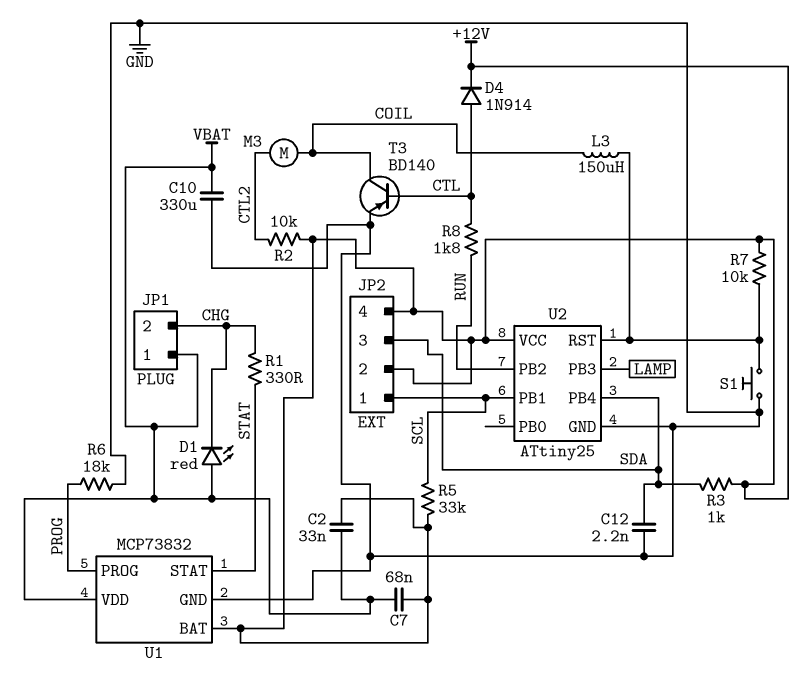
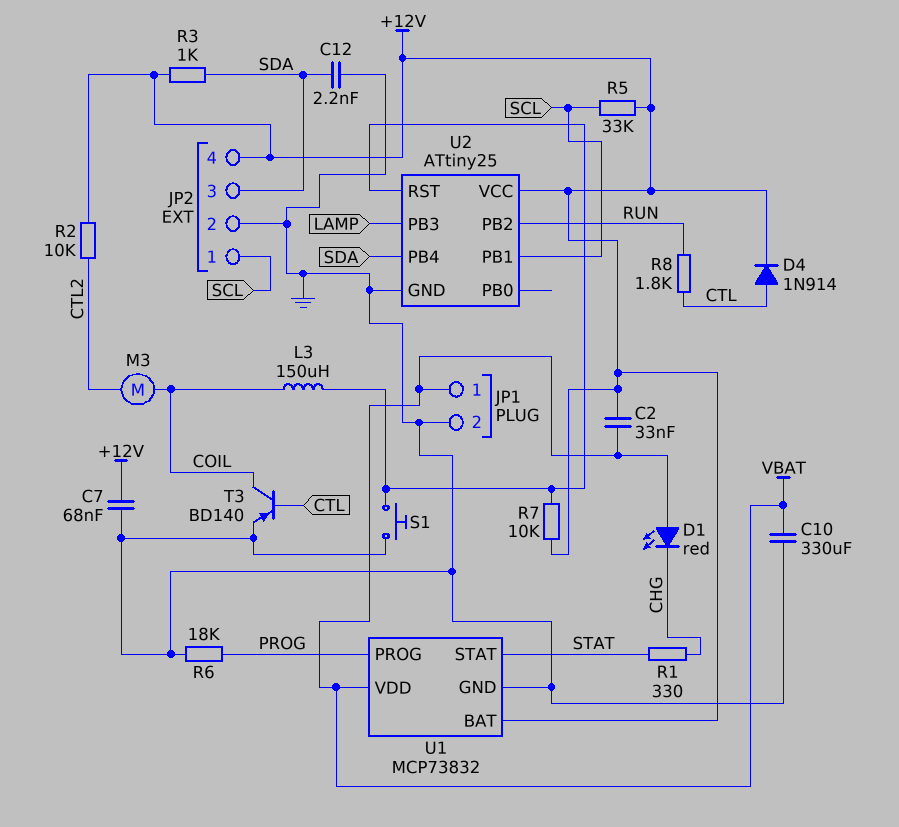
C7: 68nF (+12V, VBAT) -> 68nF (+12V, GND)
JP1 pin 2: CHG -> GND
JP2 pin 2: +12V -> GND

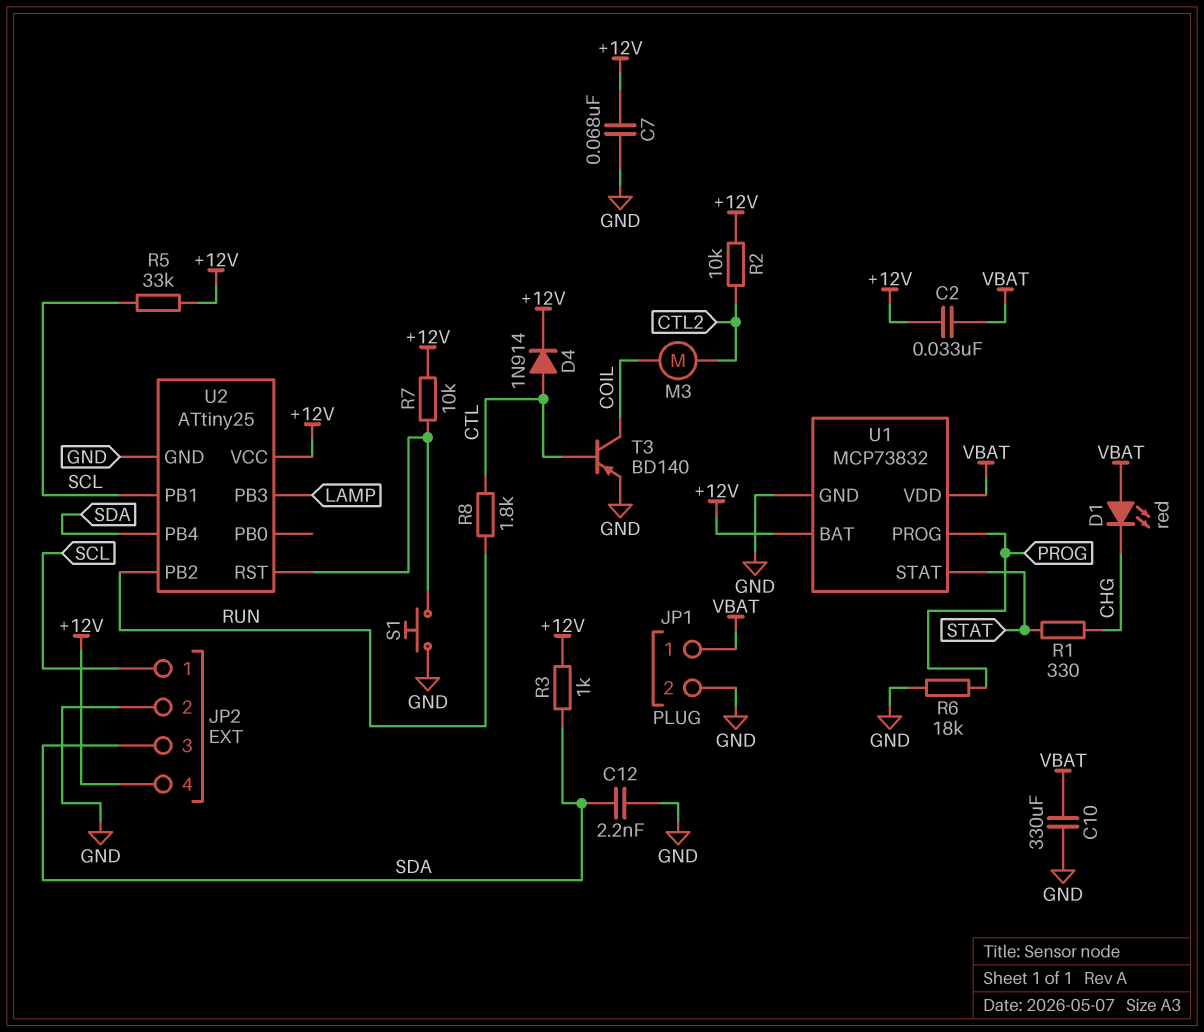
L3: 150uH (COIL, U2/RST) -> none

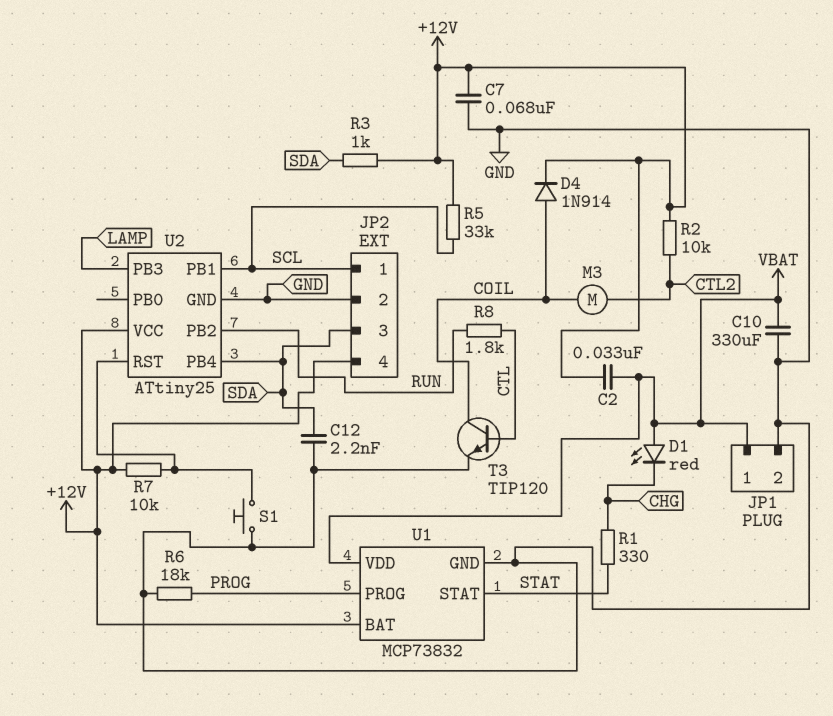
D4: diode 1N914 (A CTL, K +12V) -> diode 1N914 (A COIL, K +12V)
T3: PNP BD140 (B CTL, C COIL, E GND) -> NPN TIP120 (B CTL, C COIL, E GND)

